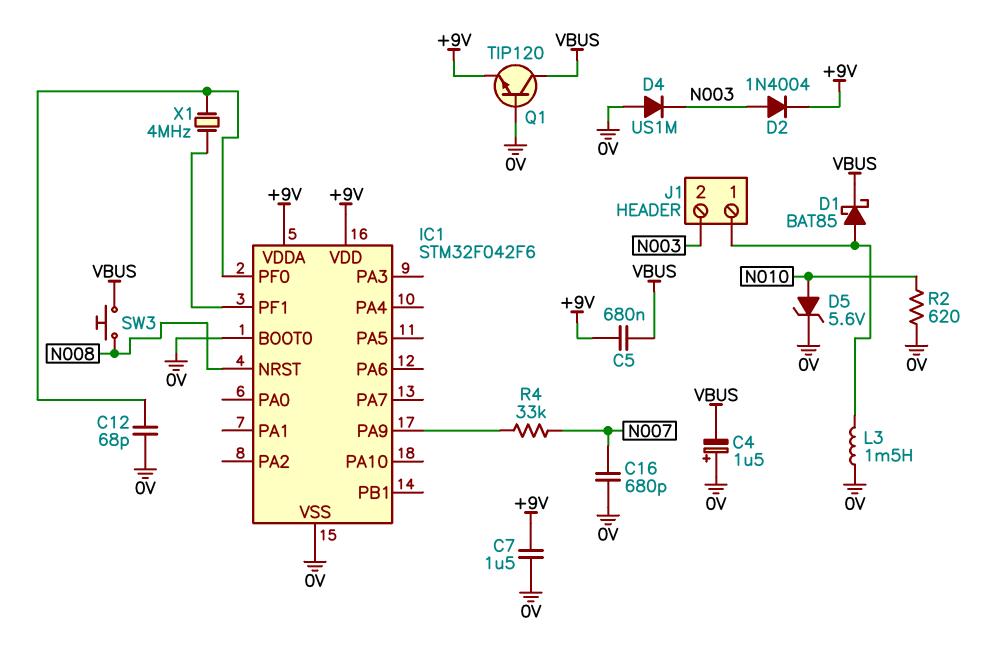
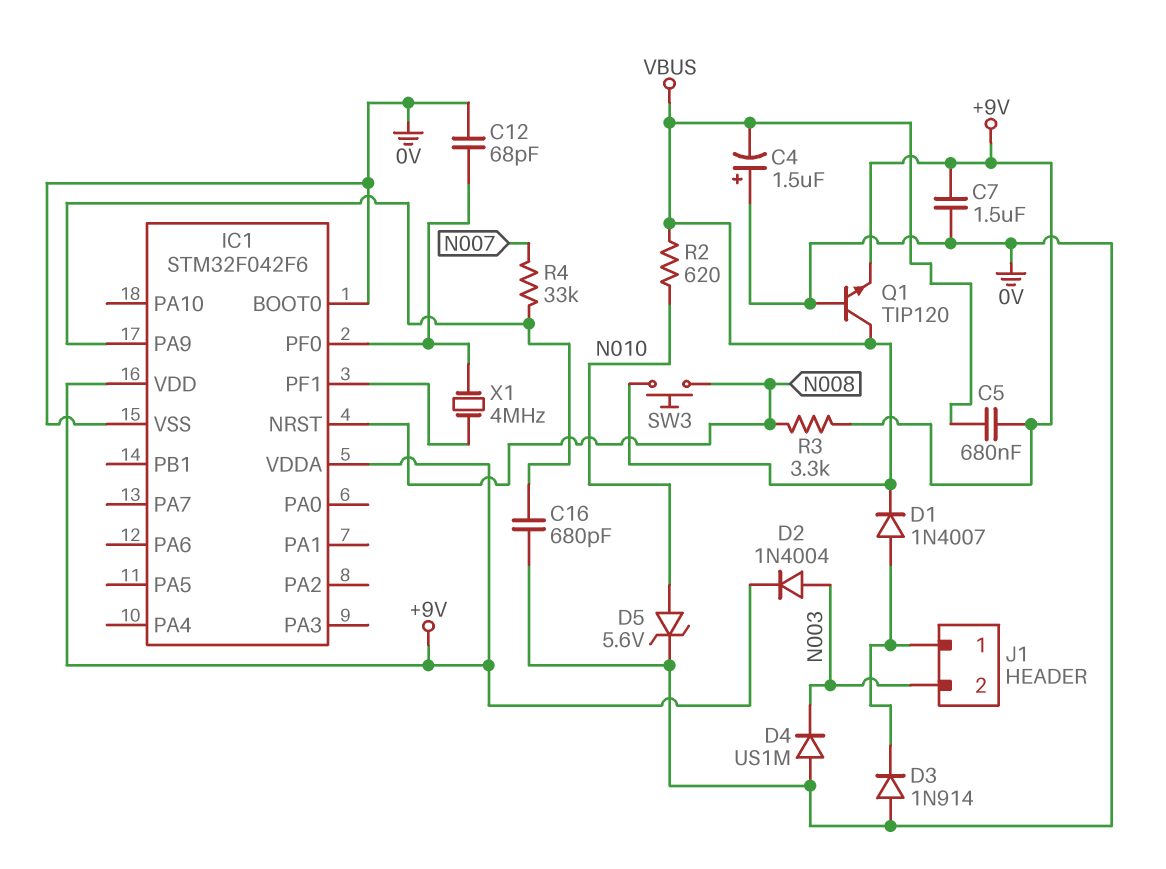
C16: 680pF (0V, N007) -> 680pF (0V, IC1/PA9)
D1: schottky BAT85 (A J1/1, K VBUS) -> diode 1N4007 (A J1/1, K VBUS)
D3: none -> diode 1N914 (A 0V, K J1/1)
L3: 1.5mH (0V, J1/1) -> none
R2: 620 (0V, N010) -> 620 (N010, VBUS)
R3: none -> 3.3k (+9V, N008)

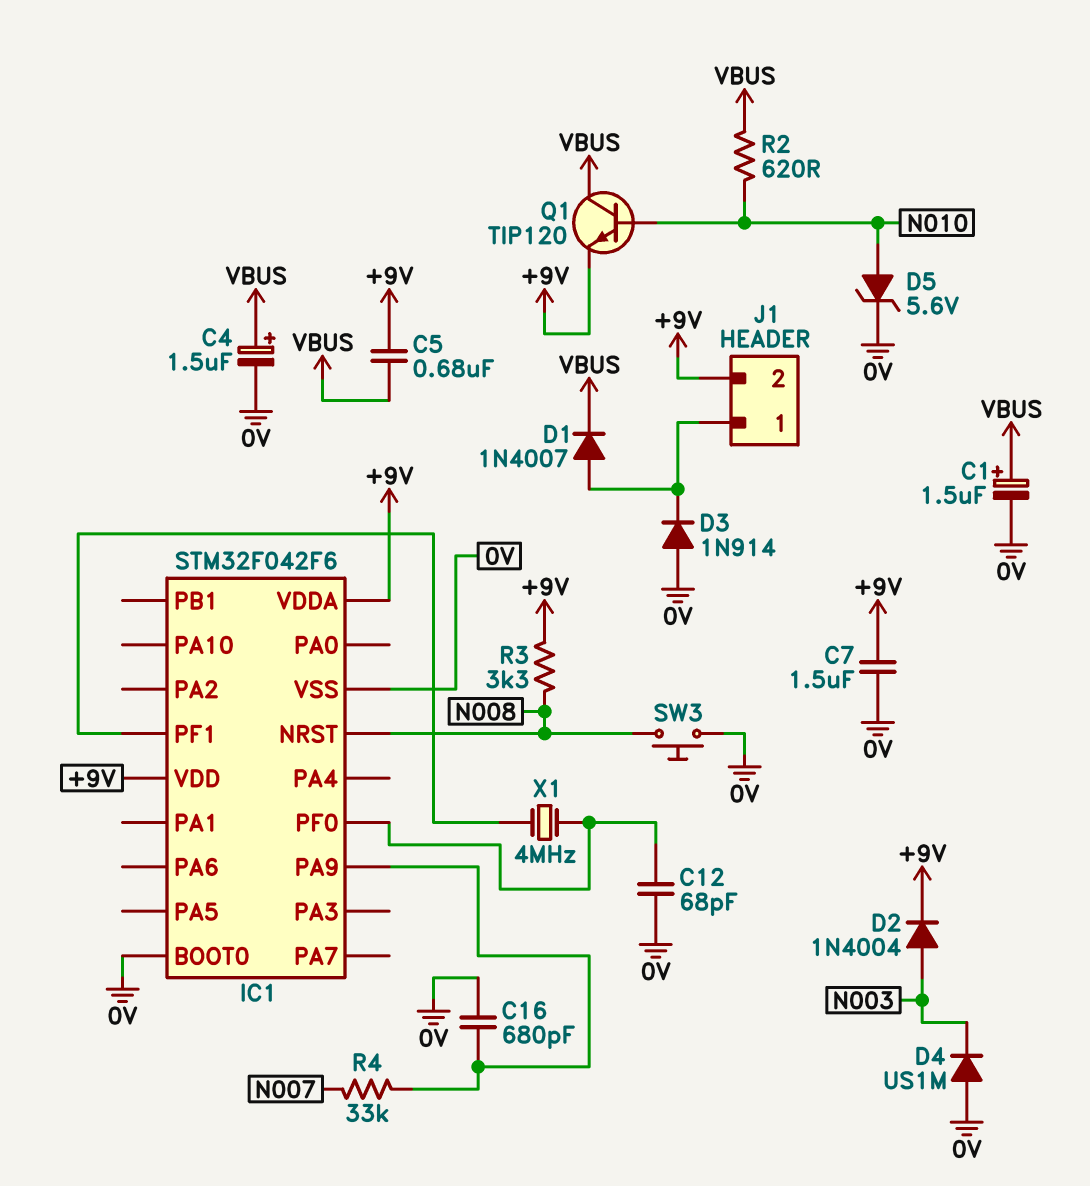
C1: none -> 1.5uF (plus VBUS, minus 0V)
C4: 1.5uF (plus 0V, minus VBUS) -> 1.5uF (plus VBUS, minus 0V)
J1 pin 2: N003 -> +9V
Q1: NPN TIP120 (B 0V, C VBUS, E +9V) -> NPN TIP120 (B N010, C VBUS, E +9V)
SW3: button (N008, VBUS) -> button (0V, N008)

